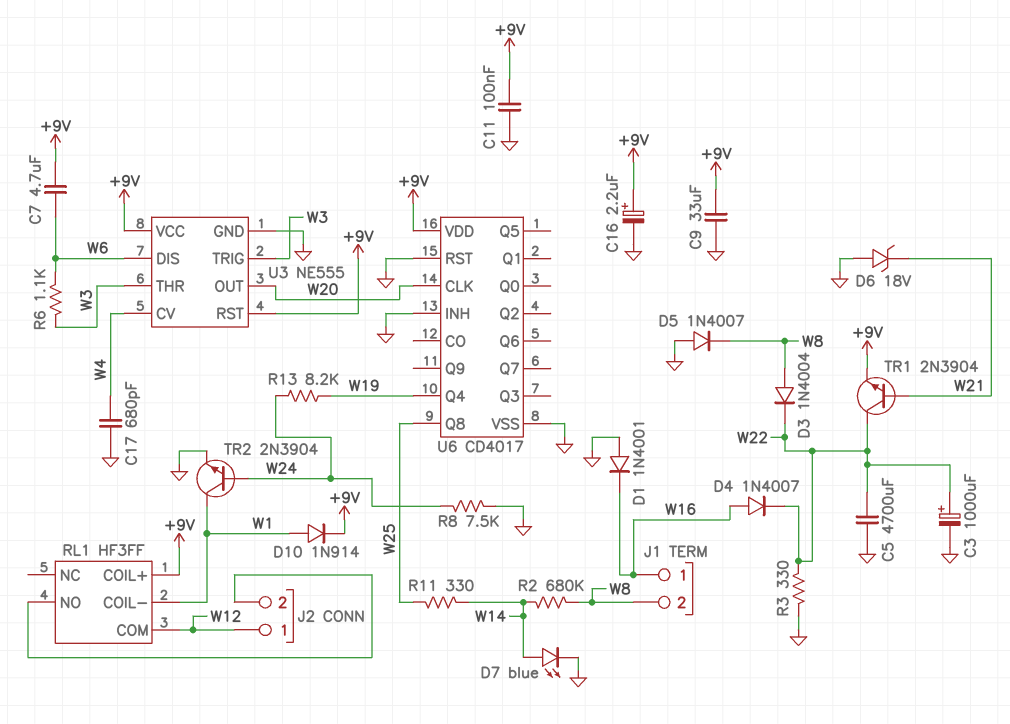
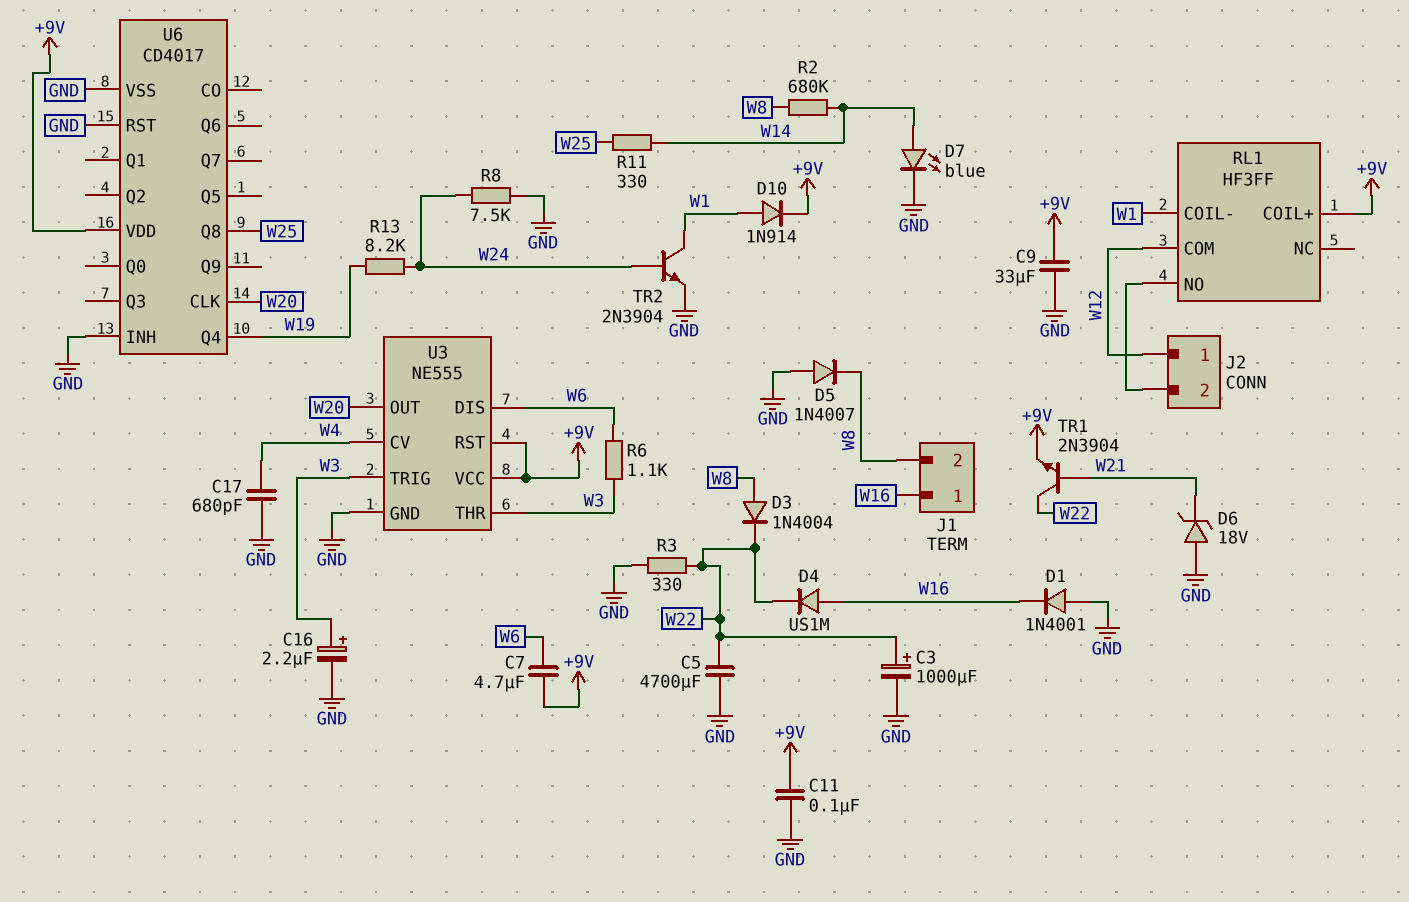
C16: 2.2uF (plus +9V, minus GND) -> 2.2uF (plus W3, minus GND)
D4: diode 1N4007 (A W16, K W22) -> diode US1M (A W16, K W22)

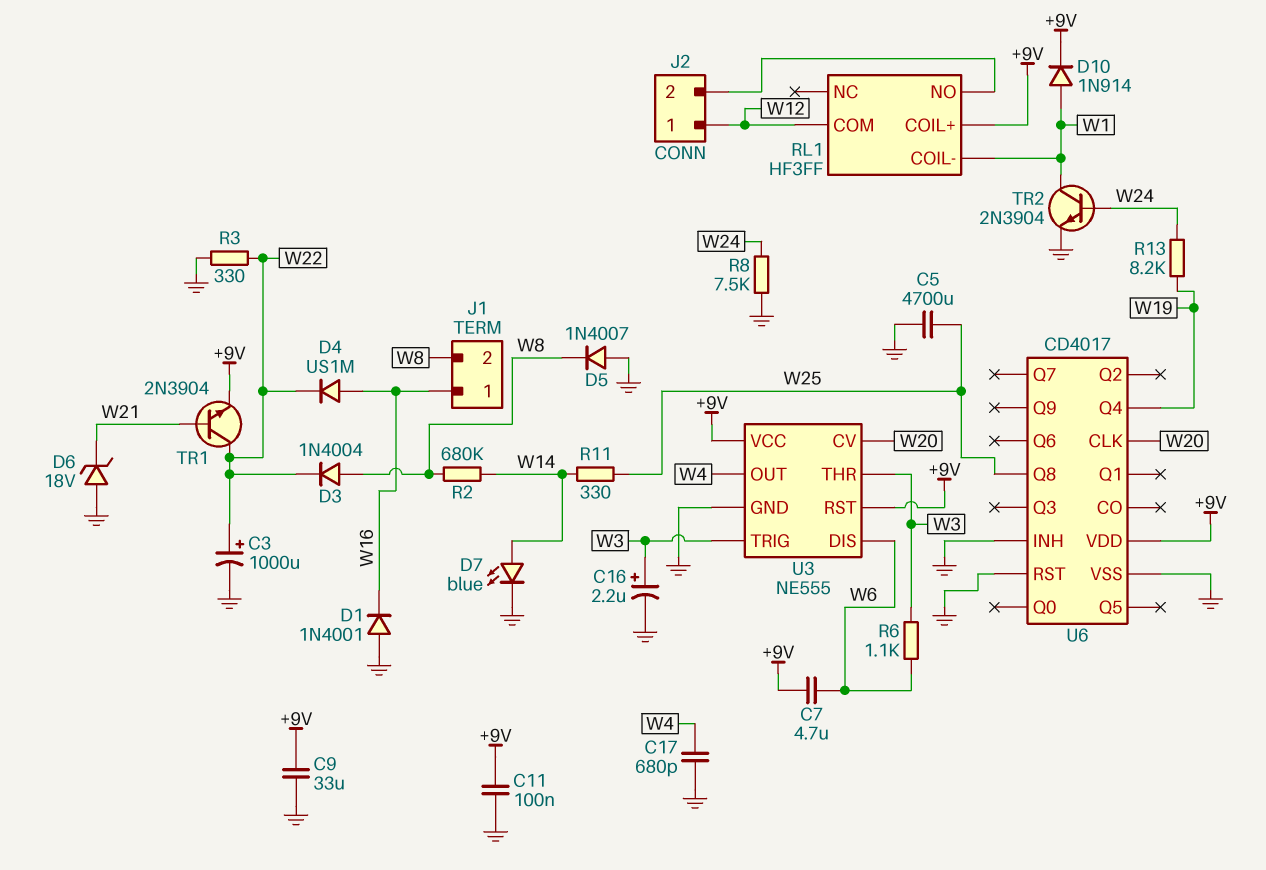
C5: 4700uF (GND, W22) -> 4700uF (GND, W25)
U3 pin CV: W4 -> W20
U3 pin OUT: W20 -> W4

